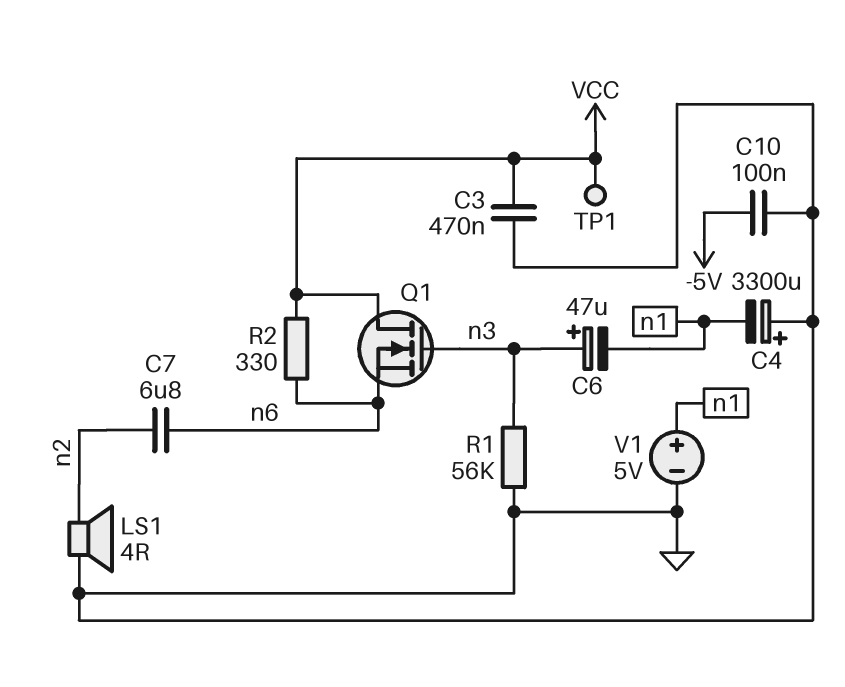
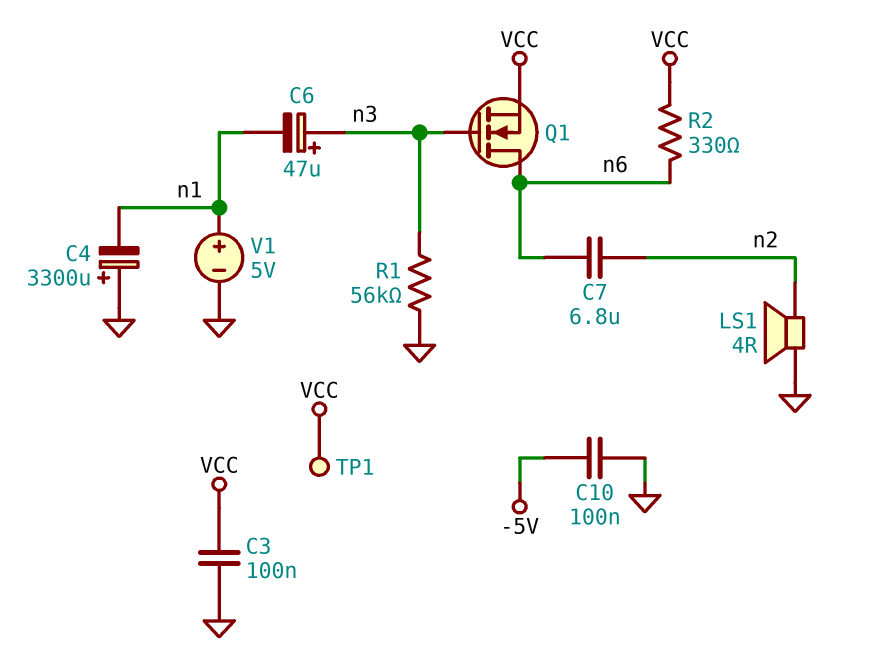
C3: 470nF (GND, VCC) -> 100nF (GND, VCC)
Q1: NMOS (G n3, D VCC, S n6) -> NMOS (G n3, D n6, S VCC)

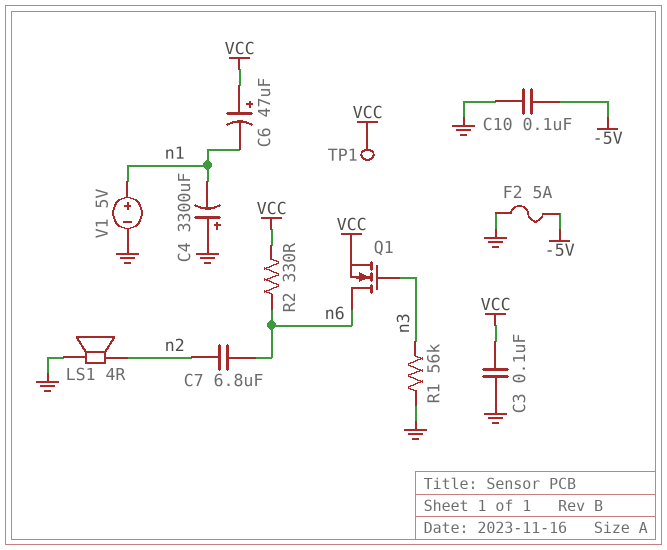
C6: 47uF (plus n3, minus n1) -> 47uF (plus VCC, minus n1)
F2: none -> 5A (-5V, GND)

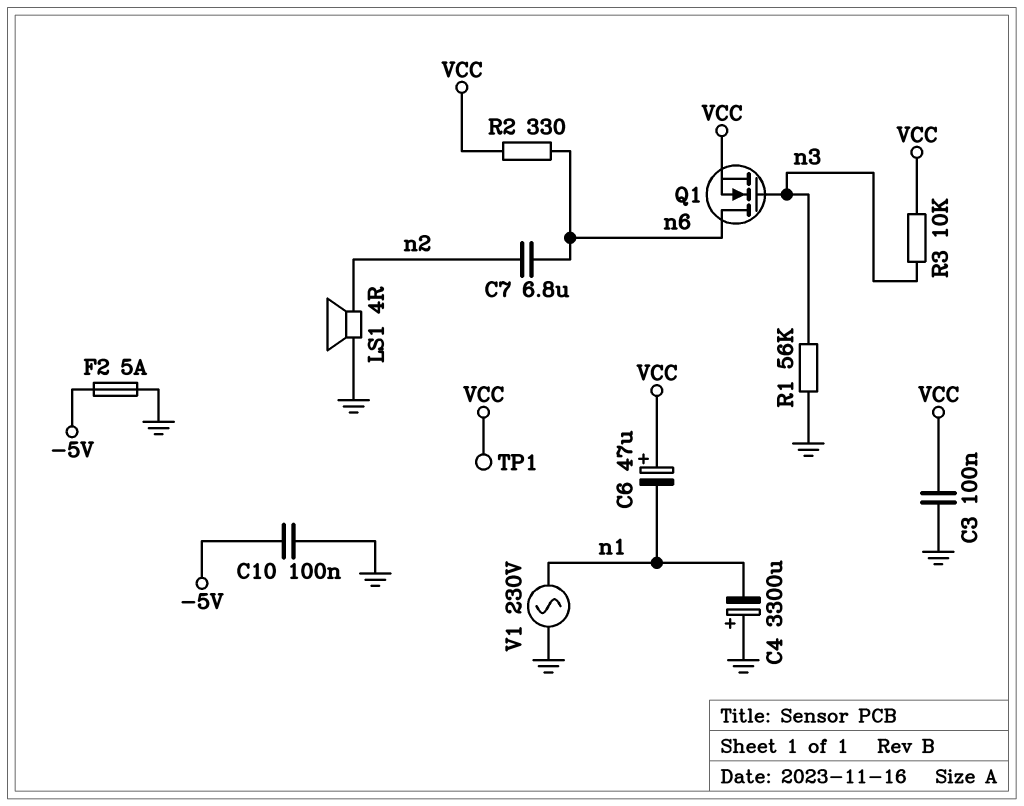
R3: none -> 10k (VCC, n3)
V1: 5V (plus n1, minus GND) -> AC 230V (GND, n1)

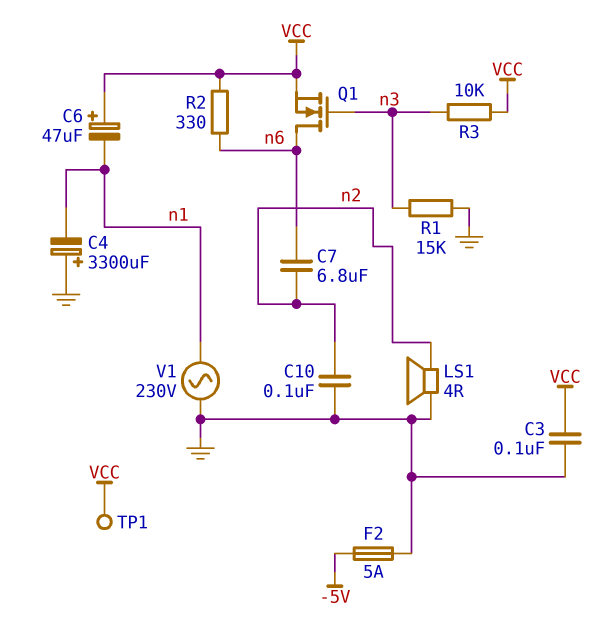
C10: 100nF (-5V, GND) -> 100nF (GND, n2)
R1: 56k (GND, n3) -> 15k (GND, n3)

